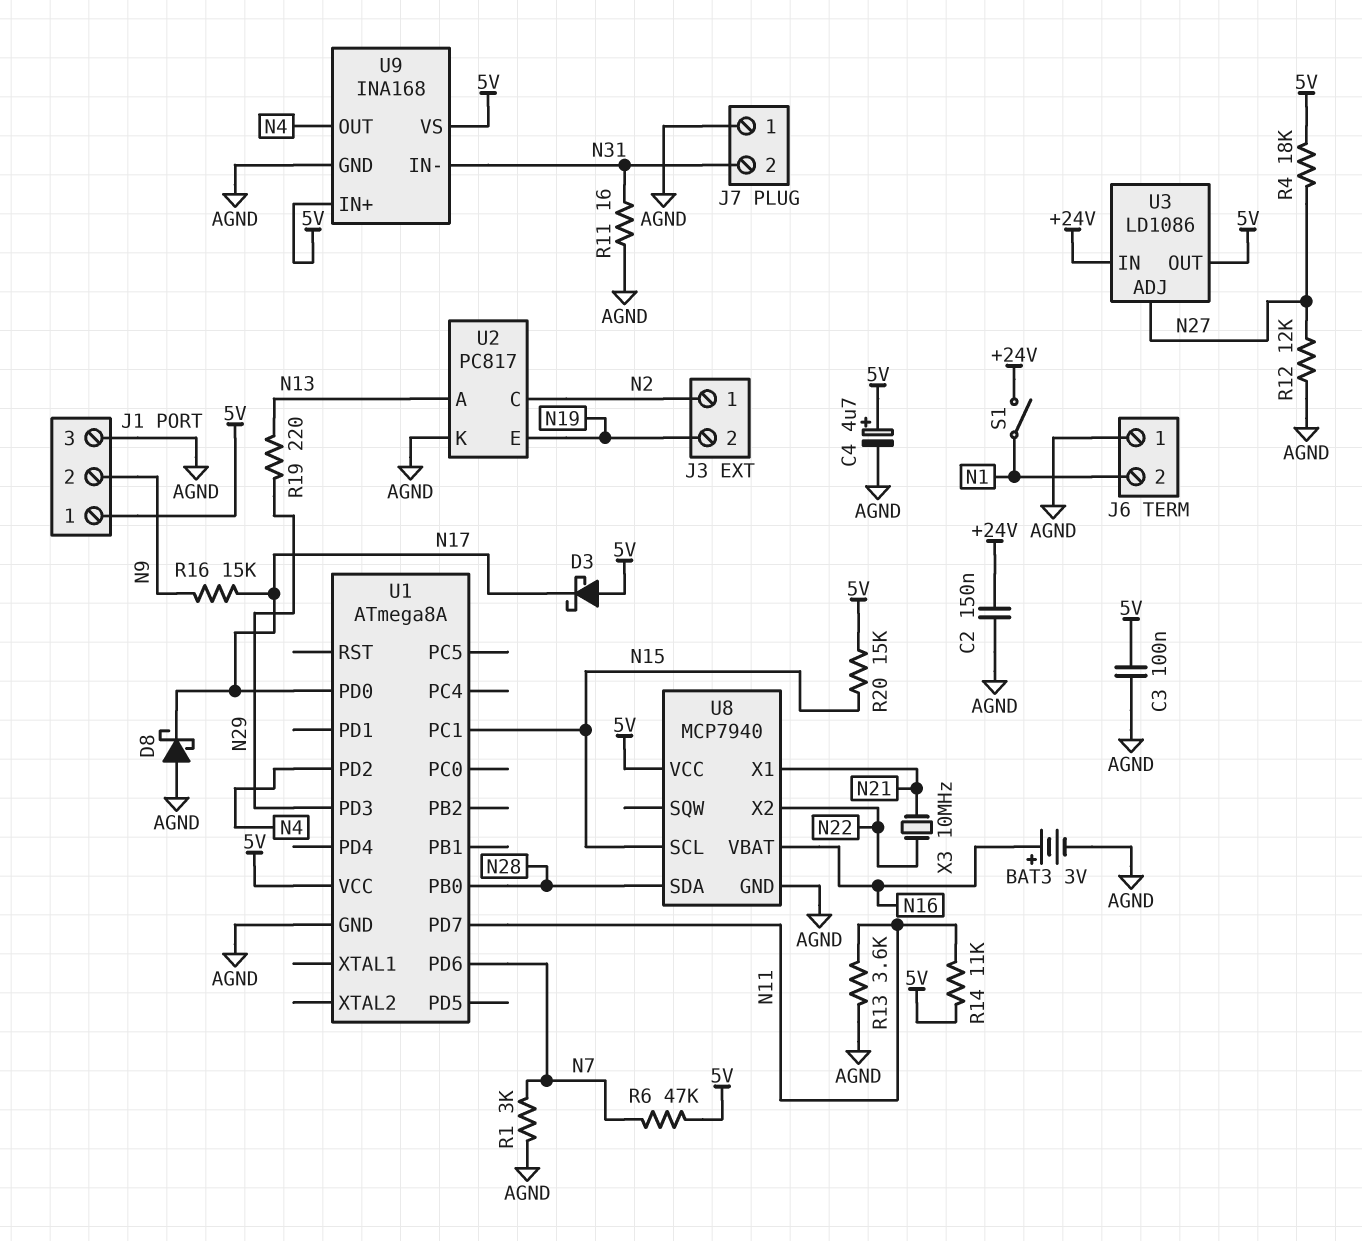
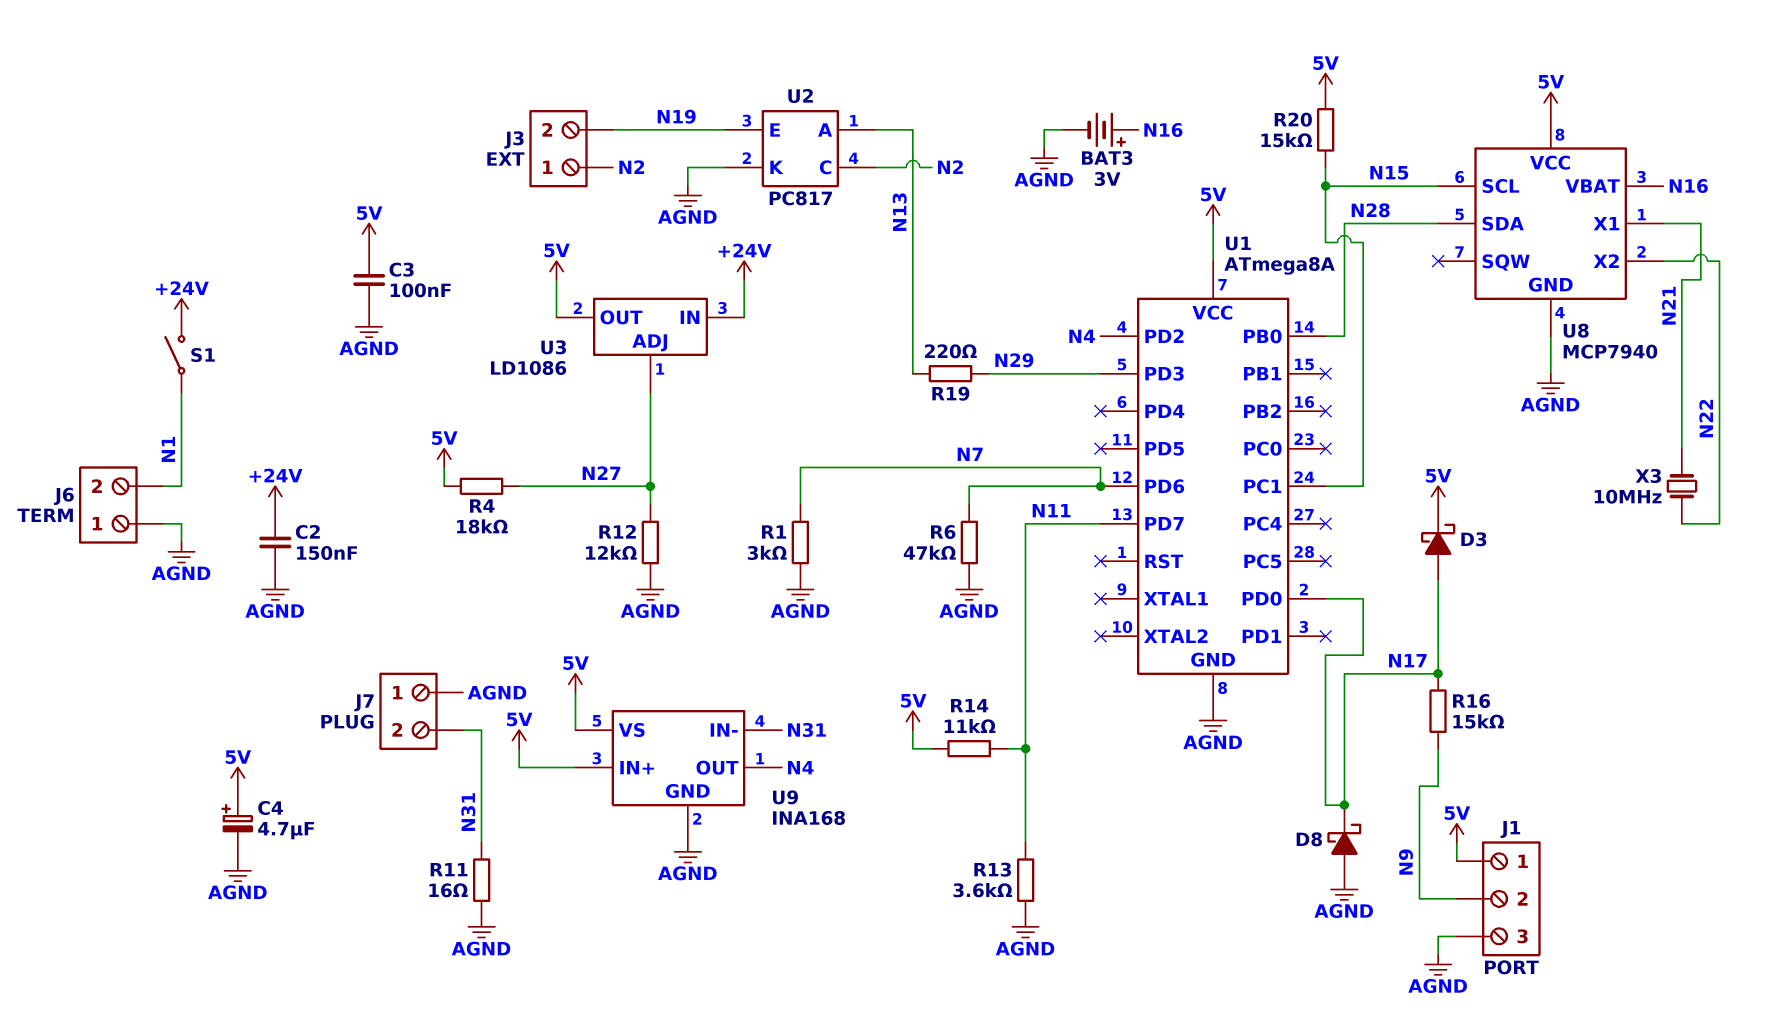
D3: schottky (A 5V, K N17) -> schottky (A N17, K 5V)
R6: 47k (5V, N7) -> 47k (AGND, N7)

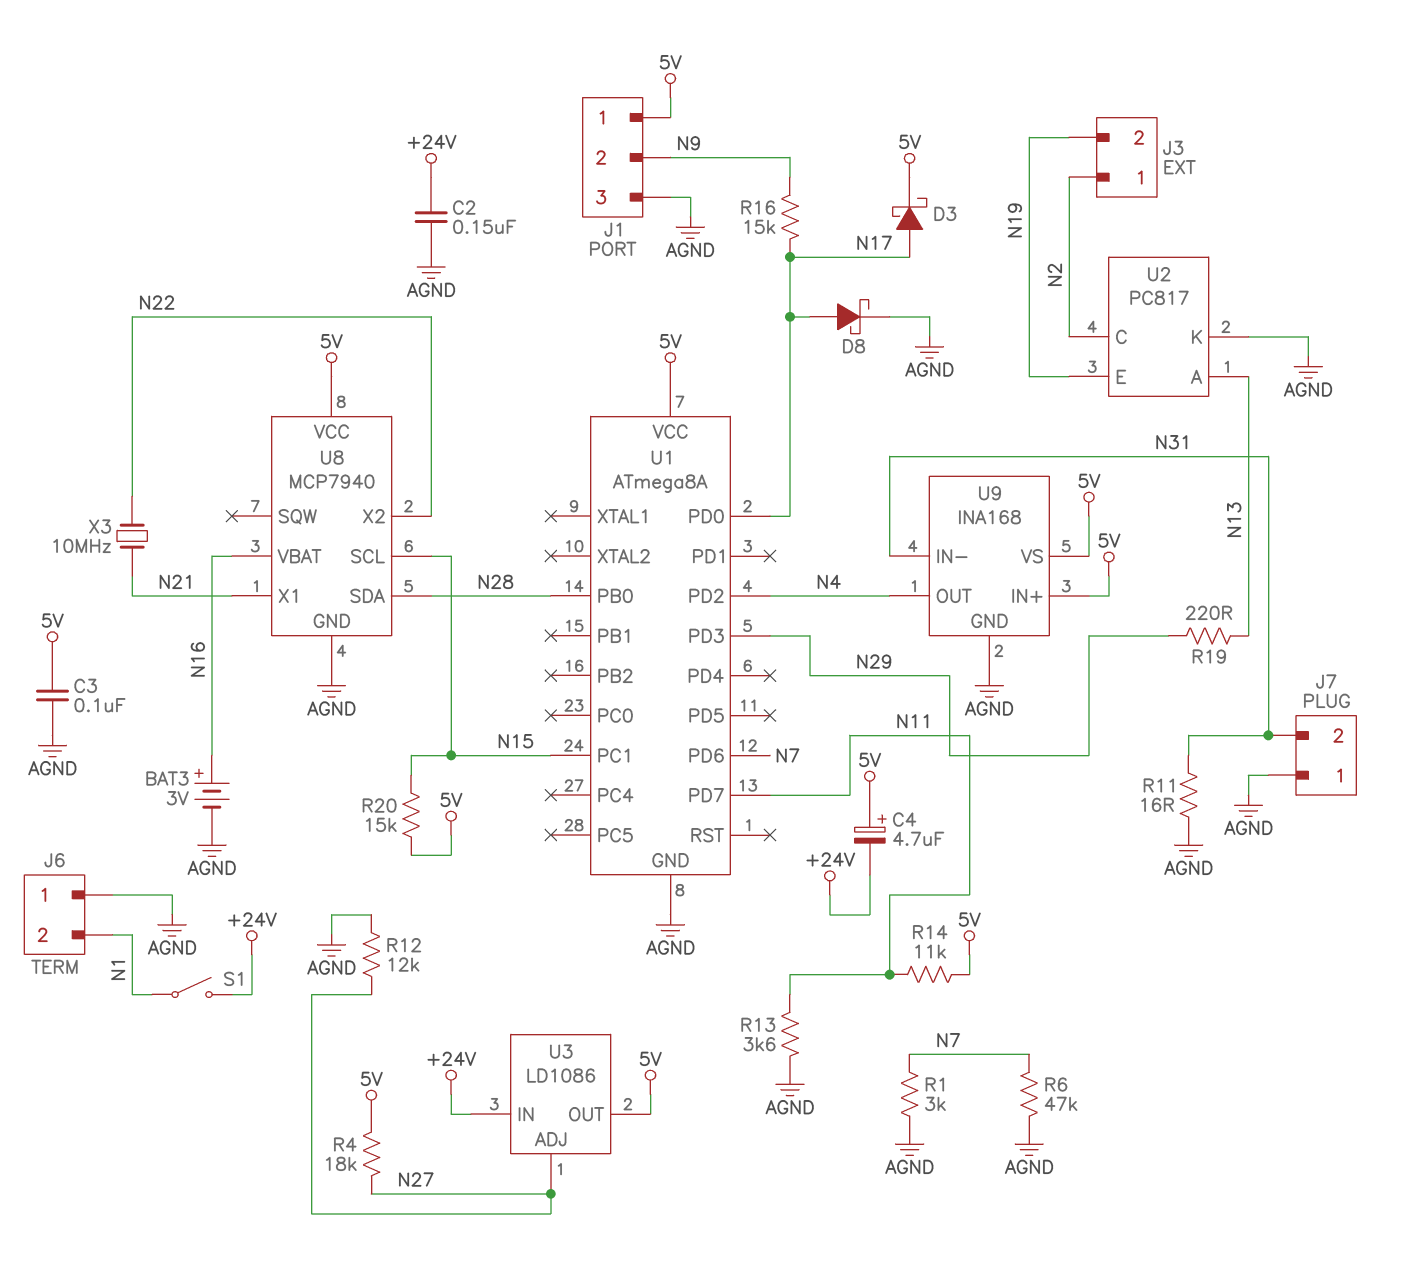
C4: 4.7uF (plus 5V, minus AGND) -> 4.7uF (plus 5V, minus +24V)
D8: schottky (A AGND, K N17) -> schottky (A N17, K AGND)

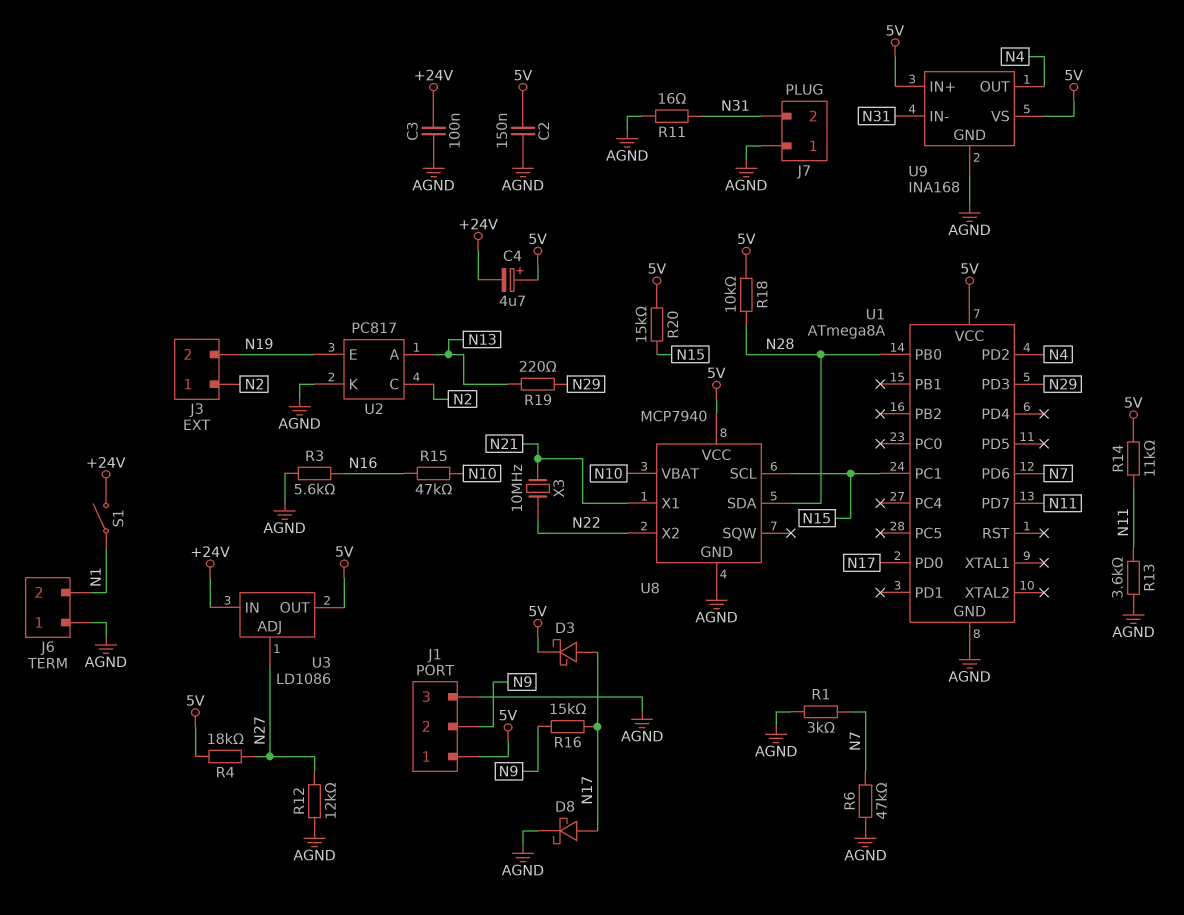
BAT3: 3V (plus N16, minus AGND) -> none
C2: 150nF (+24V, AGND) -> 150nF (5V, AGND)
C3: 100nF (5V, AGND) -> 100nF (+24V, AGND)
R3: none -> 5.6k (AGND, N16)
R15: none -> 47k (N10, N16)
R18: none -> 10k (5V, N28)
U8 pin VBAT: N16 -> N10

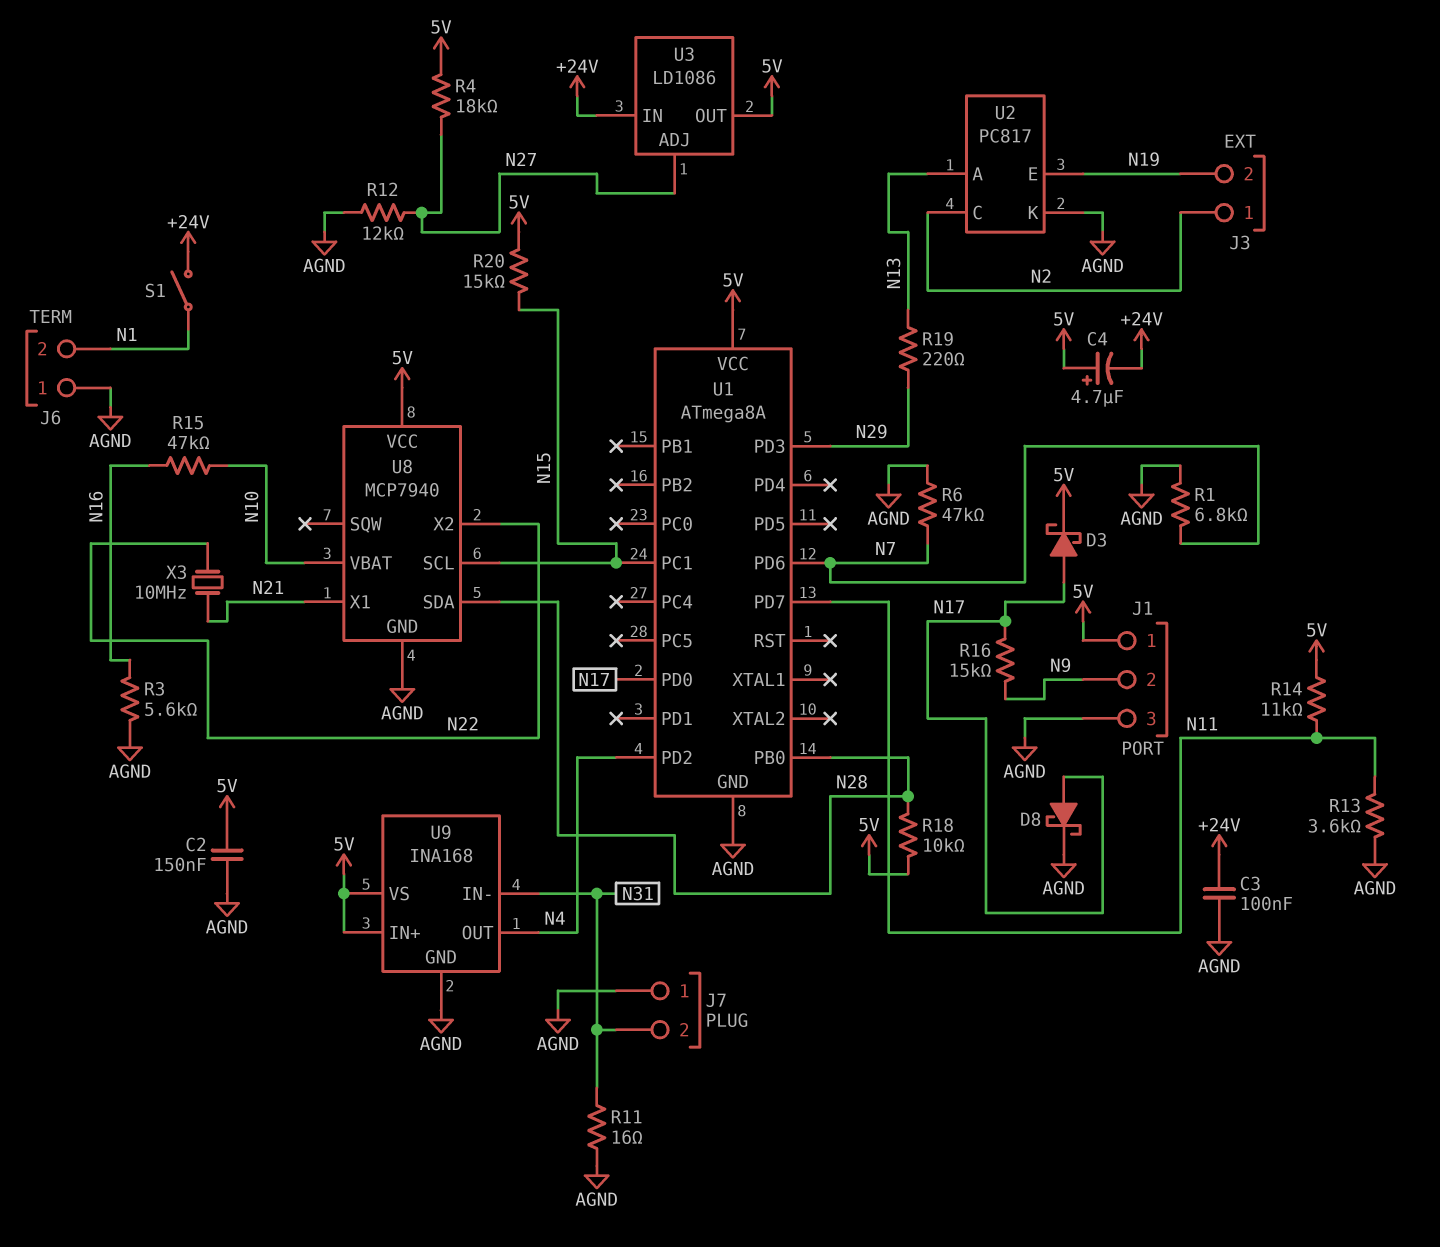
R1: 3k (AGND, N7) -> 6.8k (AGND, N7)

